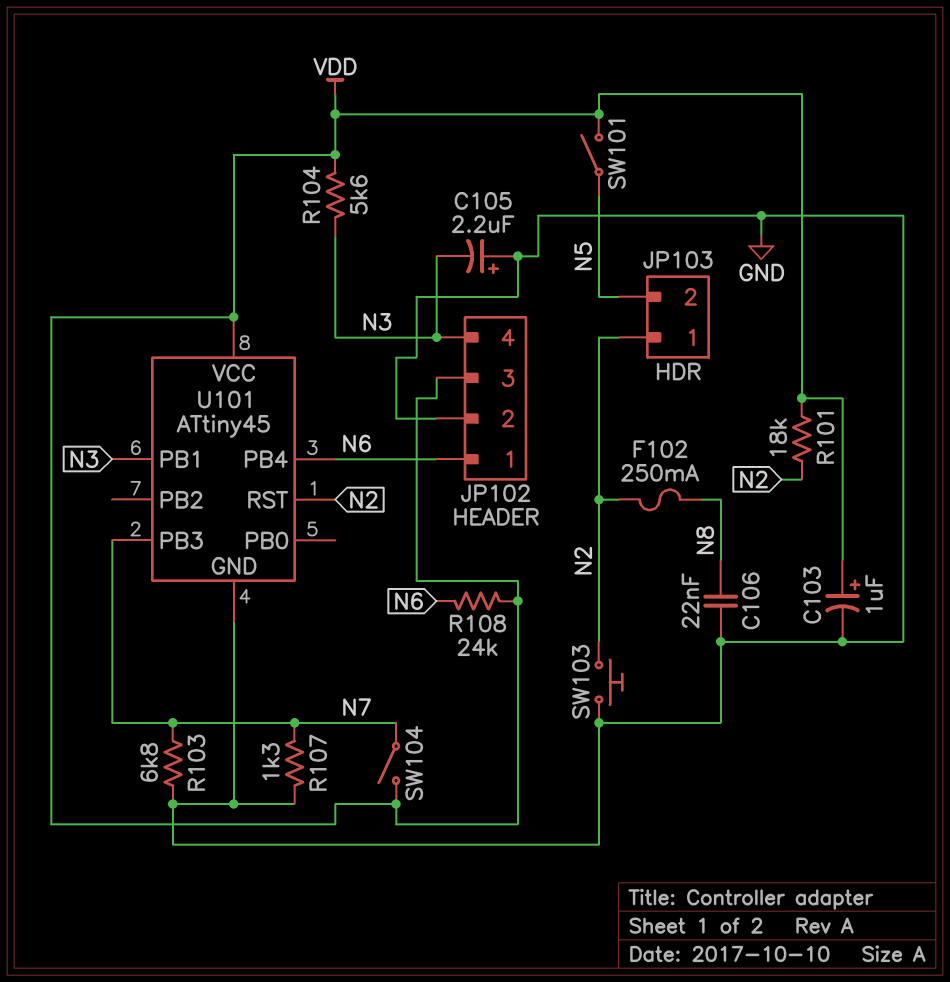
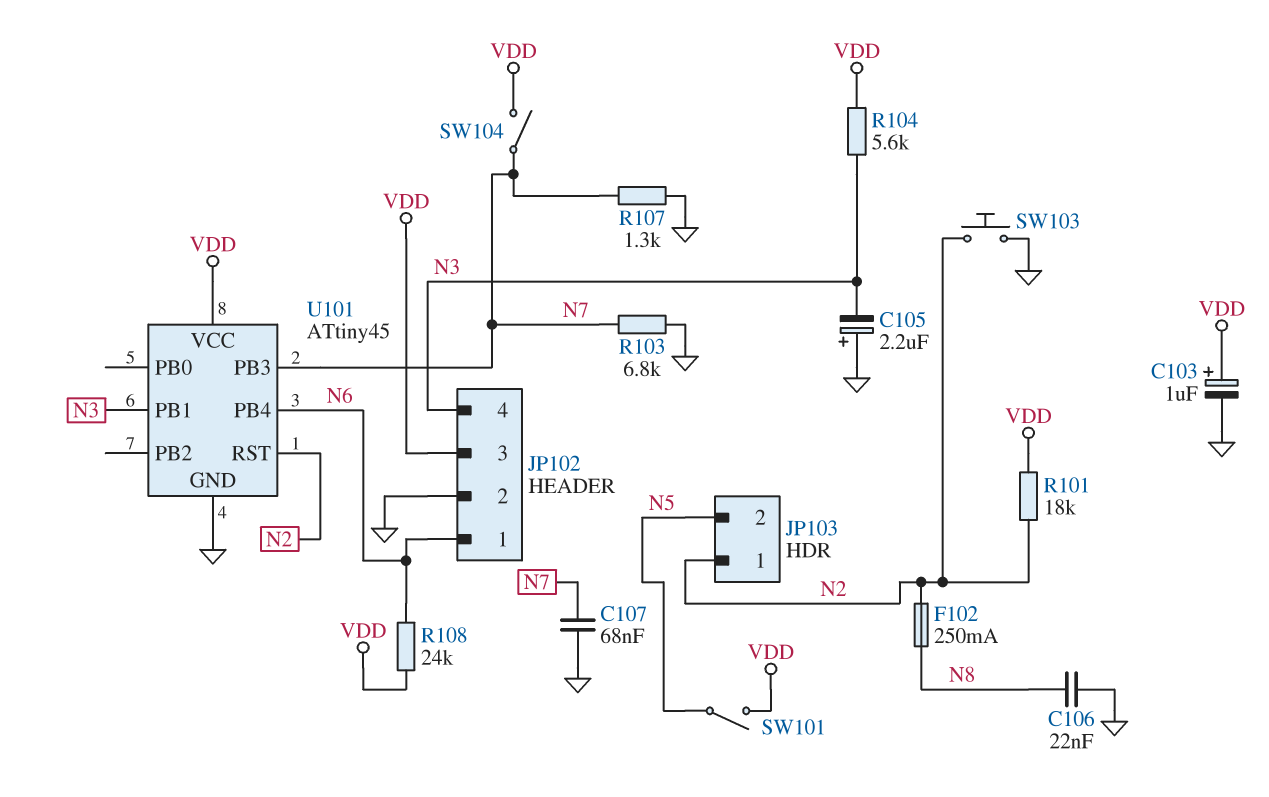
C107: none -> 68nF (GND, N7)

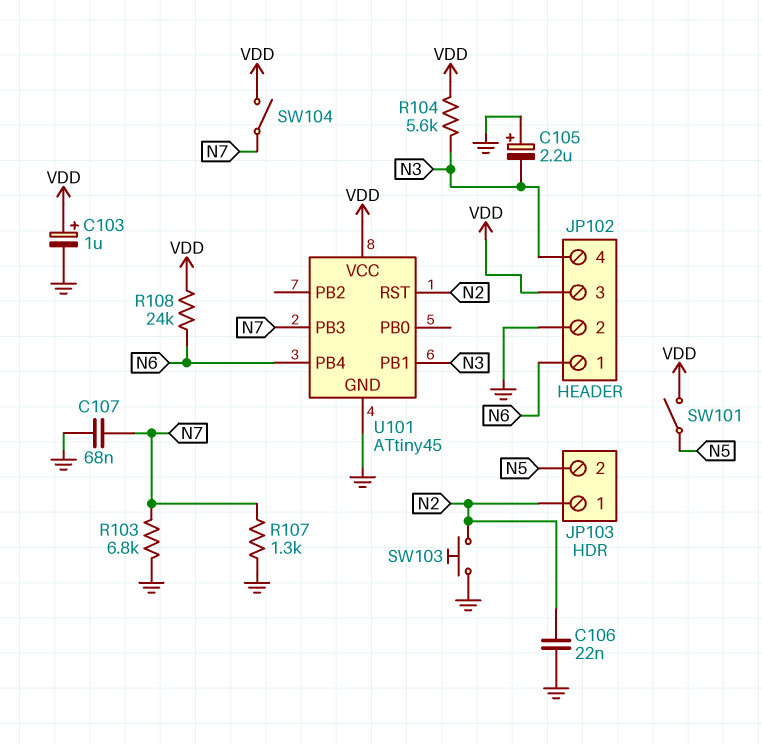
C106: 22nF (GND, N8) -> 22nF (GND, N2)
F102: 250mA (N2, N8) -> none
R101: 18k (N2, VDD) -> none

